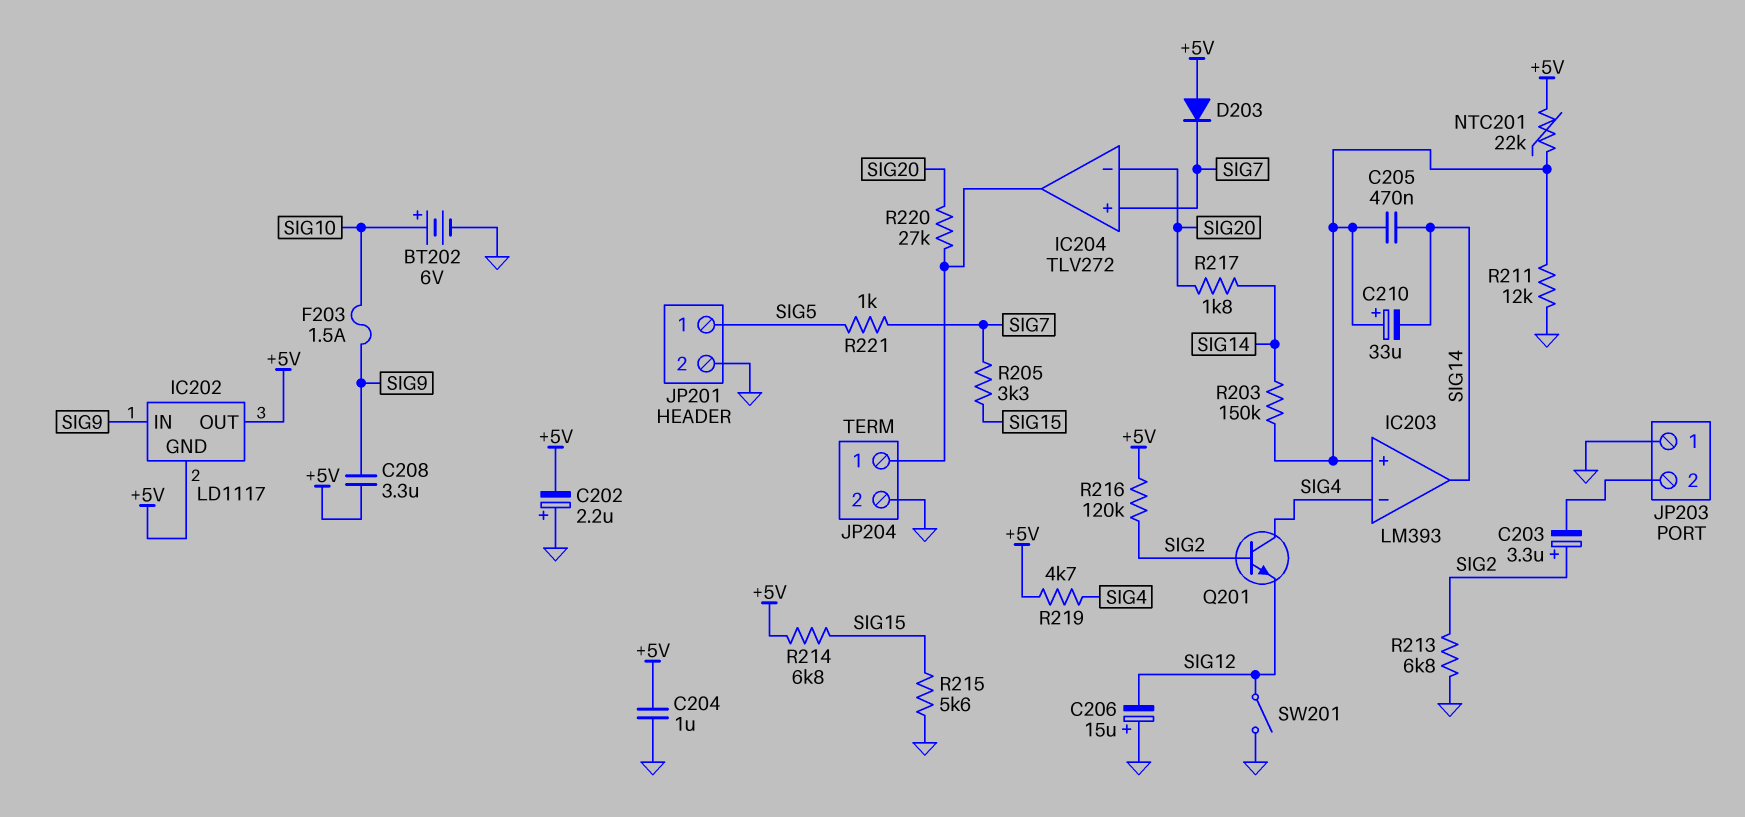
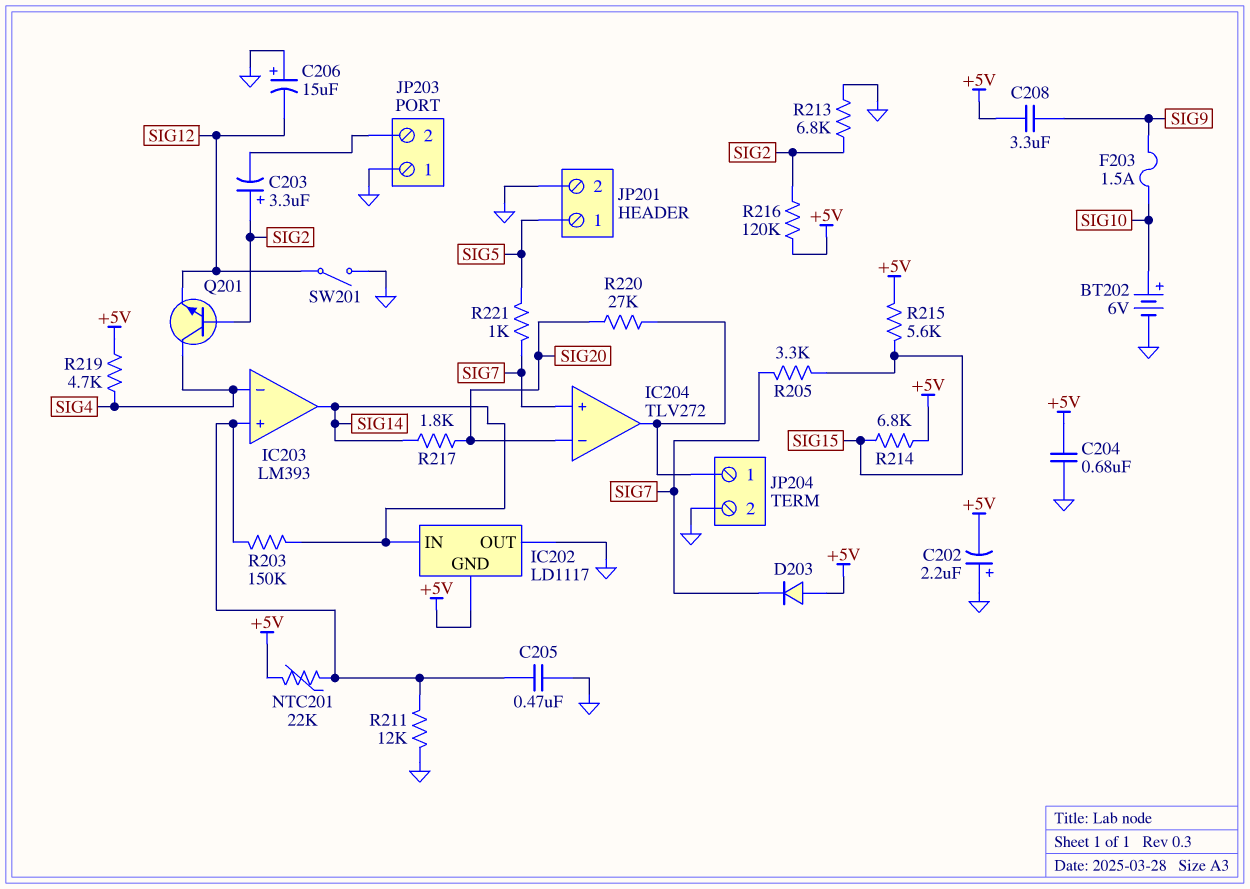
C204: 1uF (+5V, GND) -> 680nF (+5V, GND)
C205: 470nF (IC203/in+, SIG14) -> 470nF (GND, IC203/in+)
C210: 33uF (plus IC203/in+, minus SIG14) -> none
IC202 pin IN: SIG9 -> SIG14
IC202 pin OUT: +5V -> GND
R215: 5.6k (GND, SIG15) -> 5.6k (+5V, SIG15)

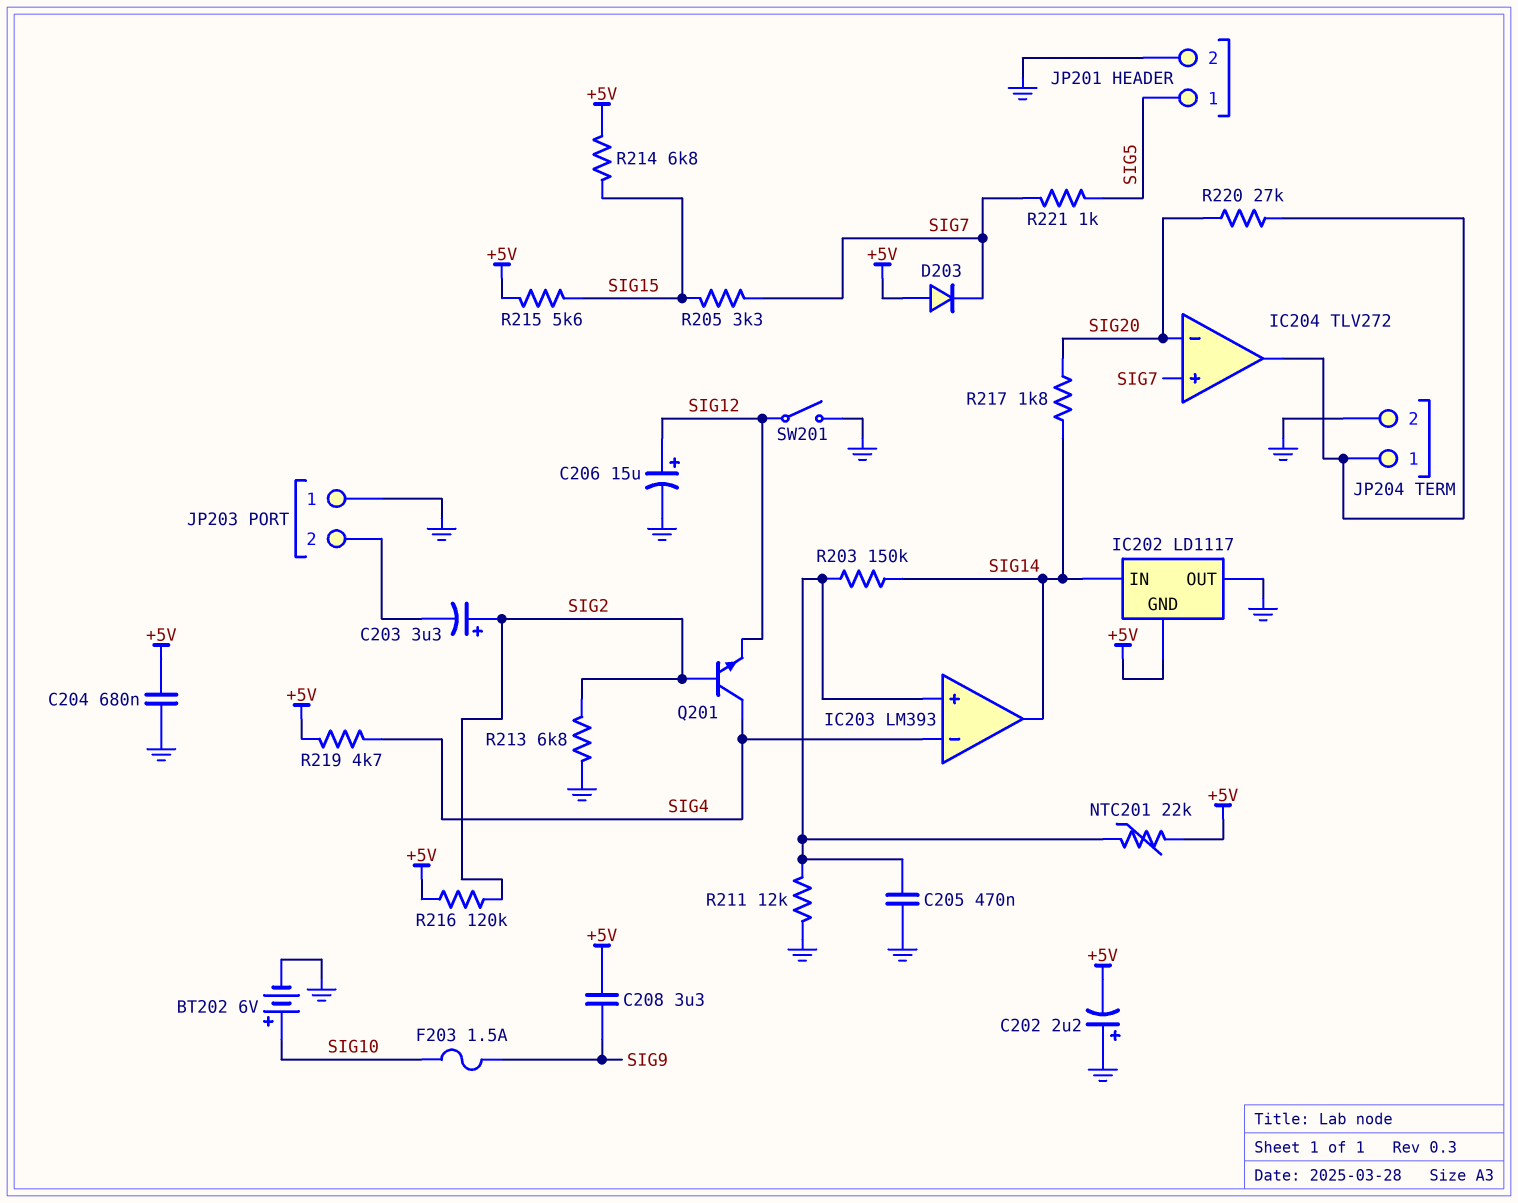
C206: 15uF (plus GND, minus SIG12) -> 15uF (plus SIG12, minus GND)

